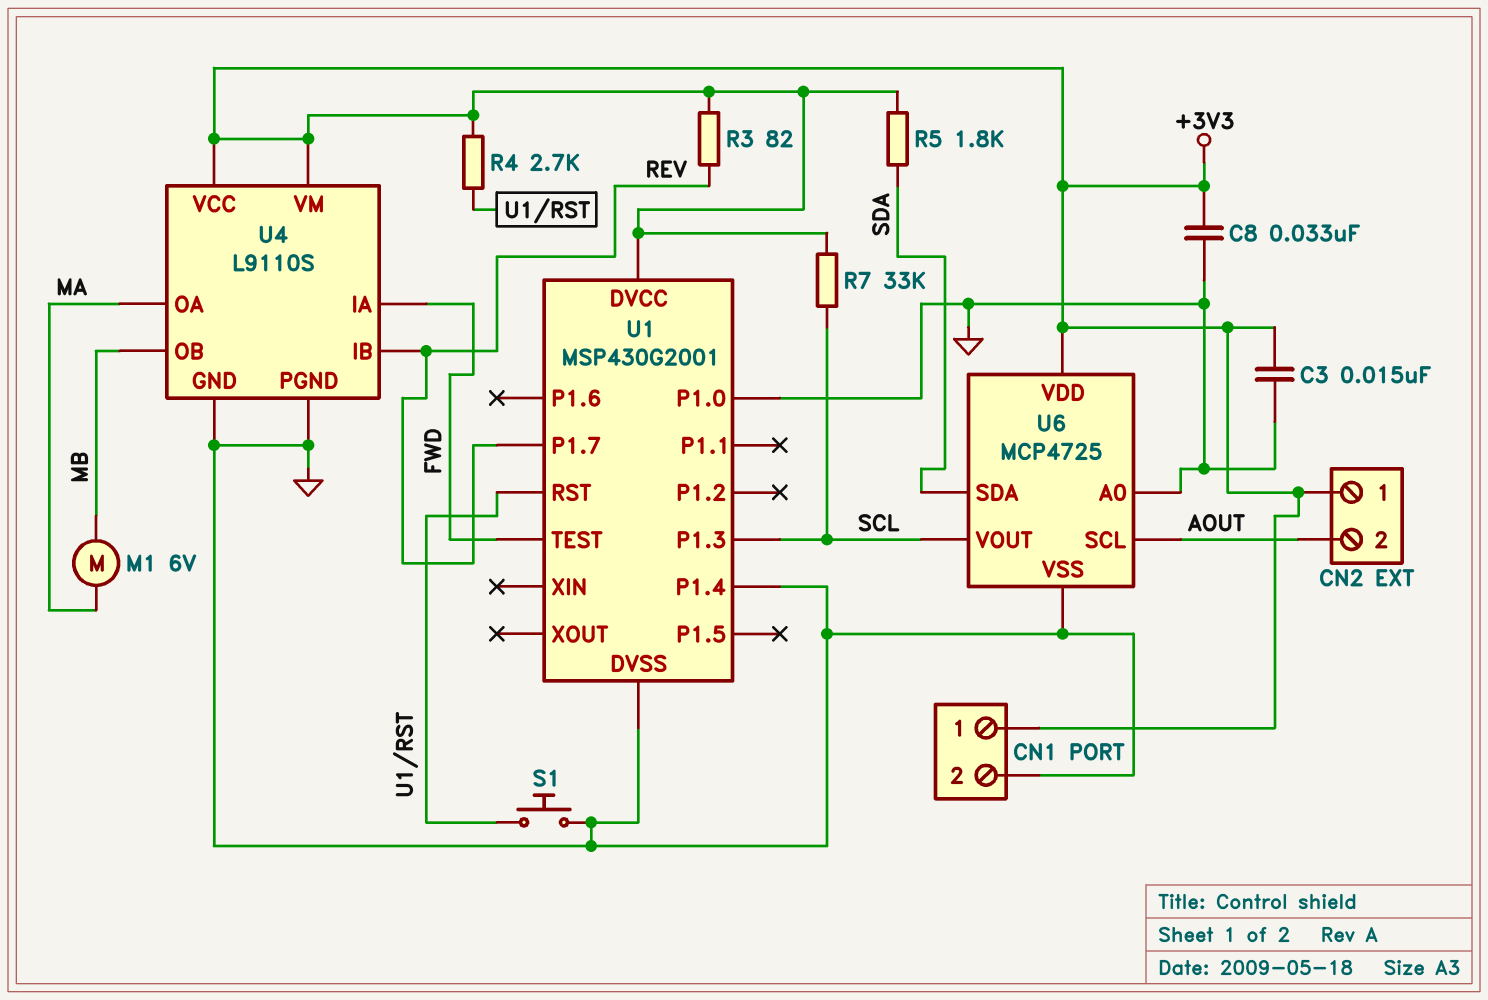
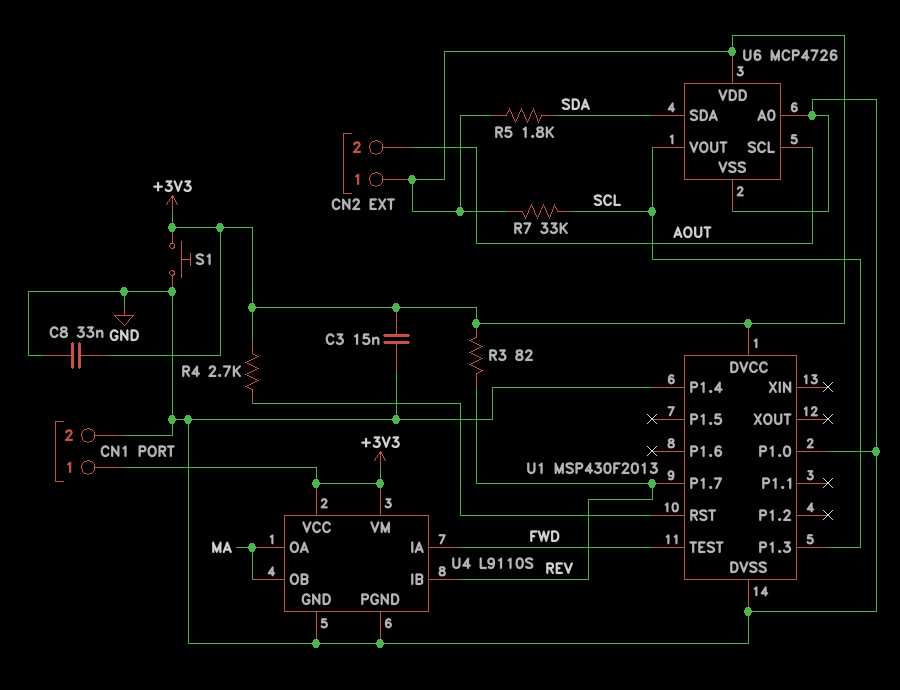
M1: motor 6V (MA, MB) -> none
S1: button (GND, U1/RST) -> button (+3V3, GND)
U1: MSP430G2001 -> MSP430F2013
U4 pin OB: MB -> MA
U6: MCP4725 -> MCP4726

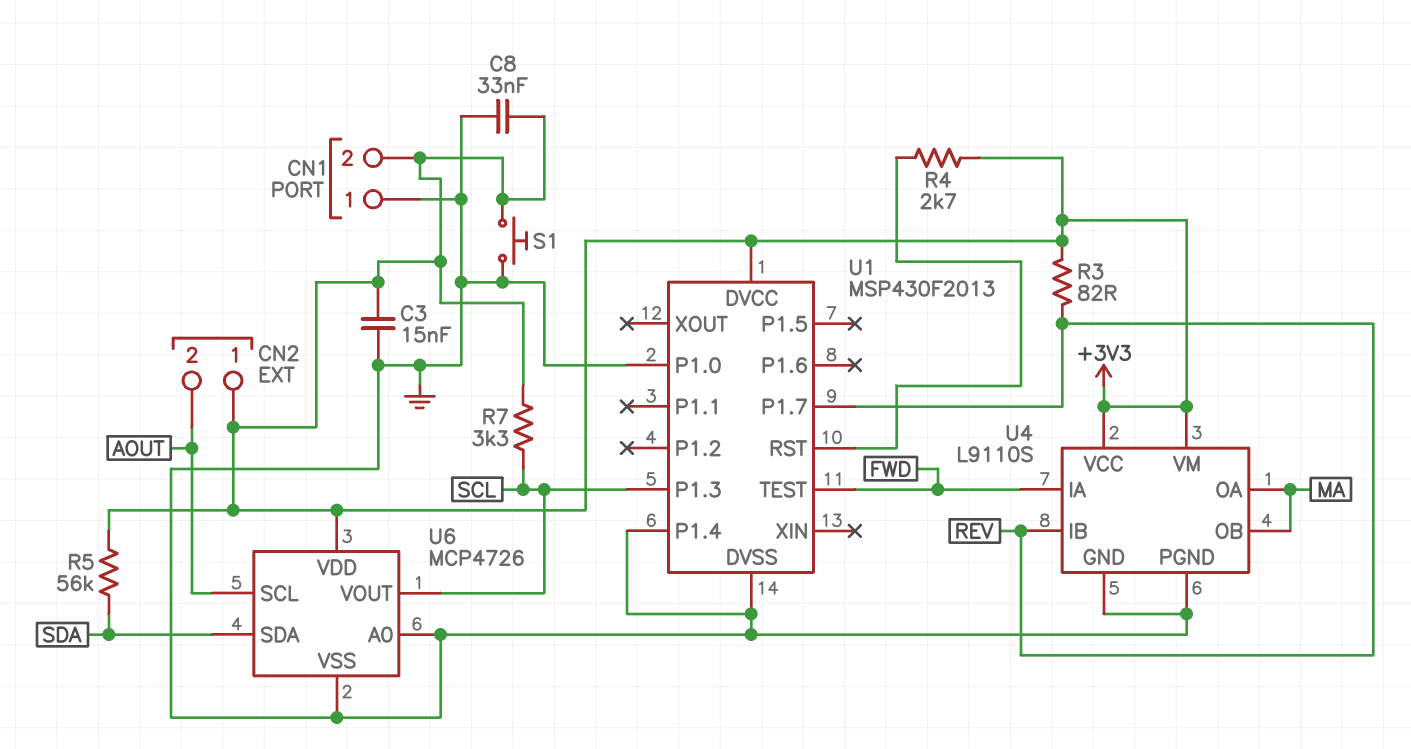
CN1 pin 1: +3V3 -> GND
CN1 pin 2: GND -> +3V3
R5: 1.8k (+3V3, SDA) -> 56k (+3V3, SDA)
R7: 33k (+3V3, SCL) -> 3.3k (+3V3, SCL)

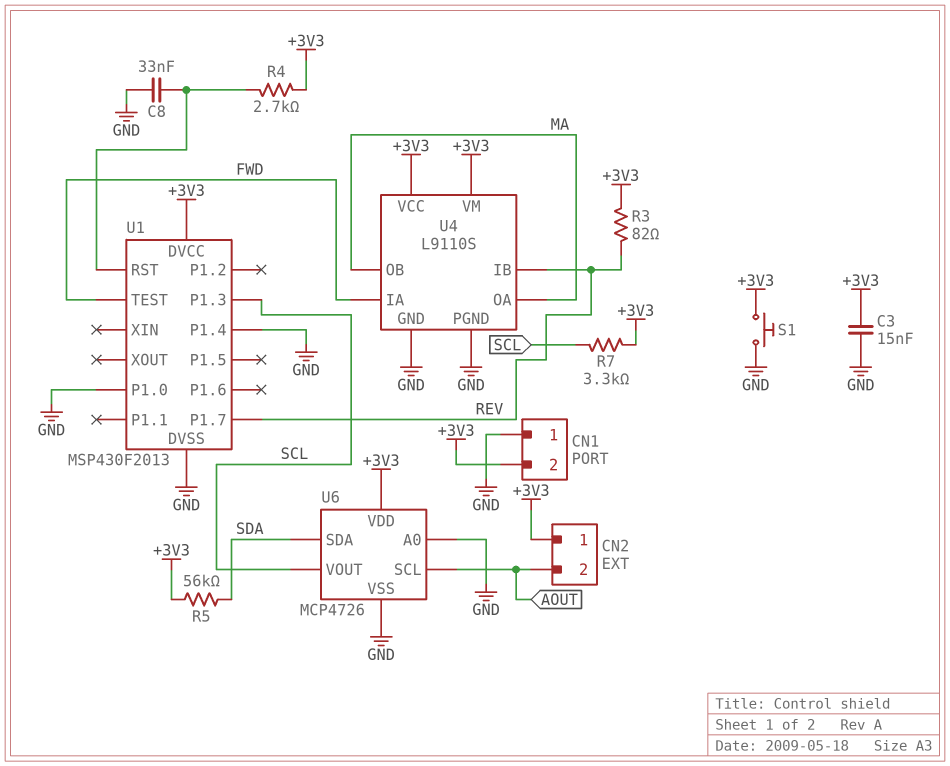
C8: 33nF (+3V3, GND) -> 33nF (GND, U1/RST)

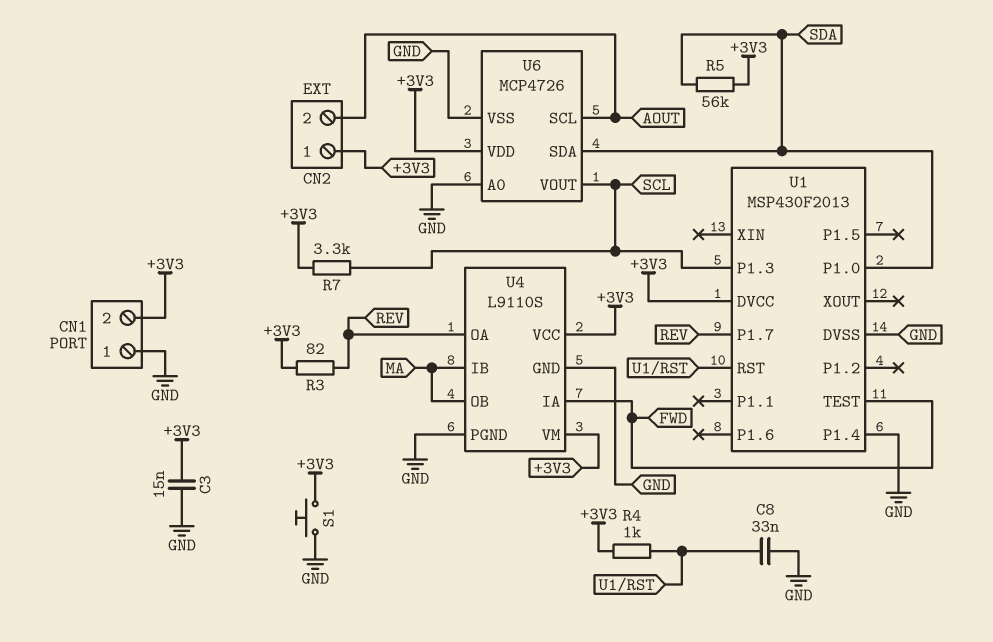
R4: 2.7k (+3V3, U1/RST) -> 1k (+3V3, U1/RST)
U1 pin P1.0: GND -> SDA
U4 pin IB: REV -> MA
U4 pin OA: MA -> REV

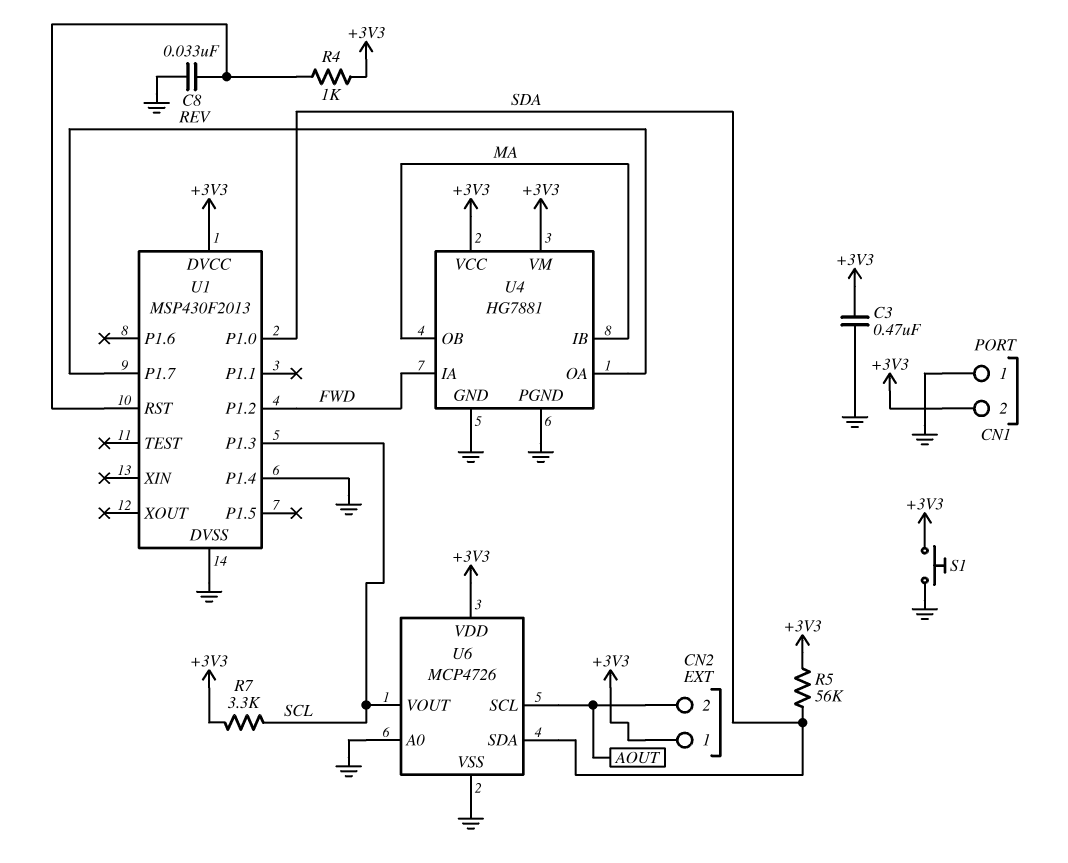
C3: 15nF (+3V3, GND) -> 470nF (+3V3, GND)
R3: 82 (+3V3, REV) -> none
U1 pin P1.2: none -> FWD
U1 pin TEST: FWD -> none
U4: L9110S -> HG7881

